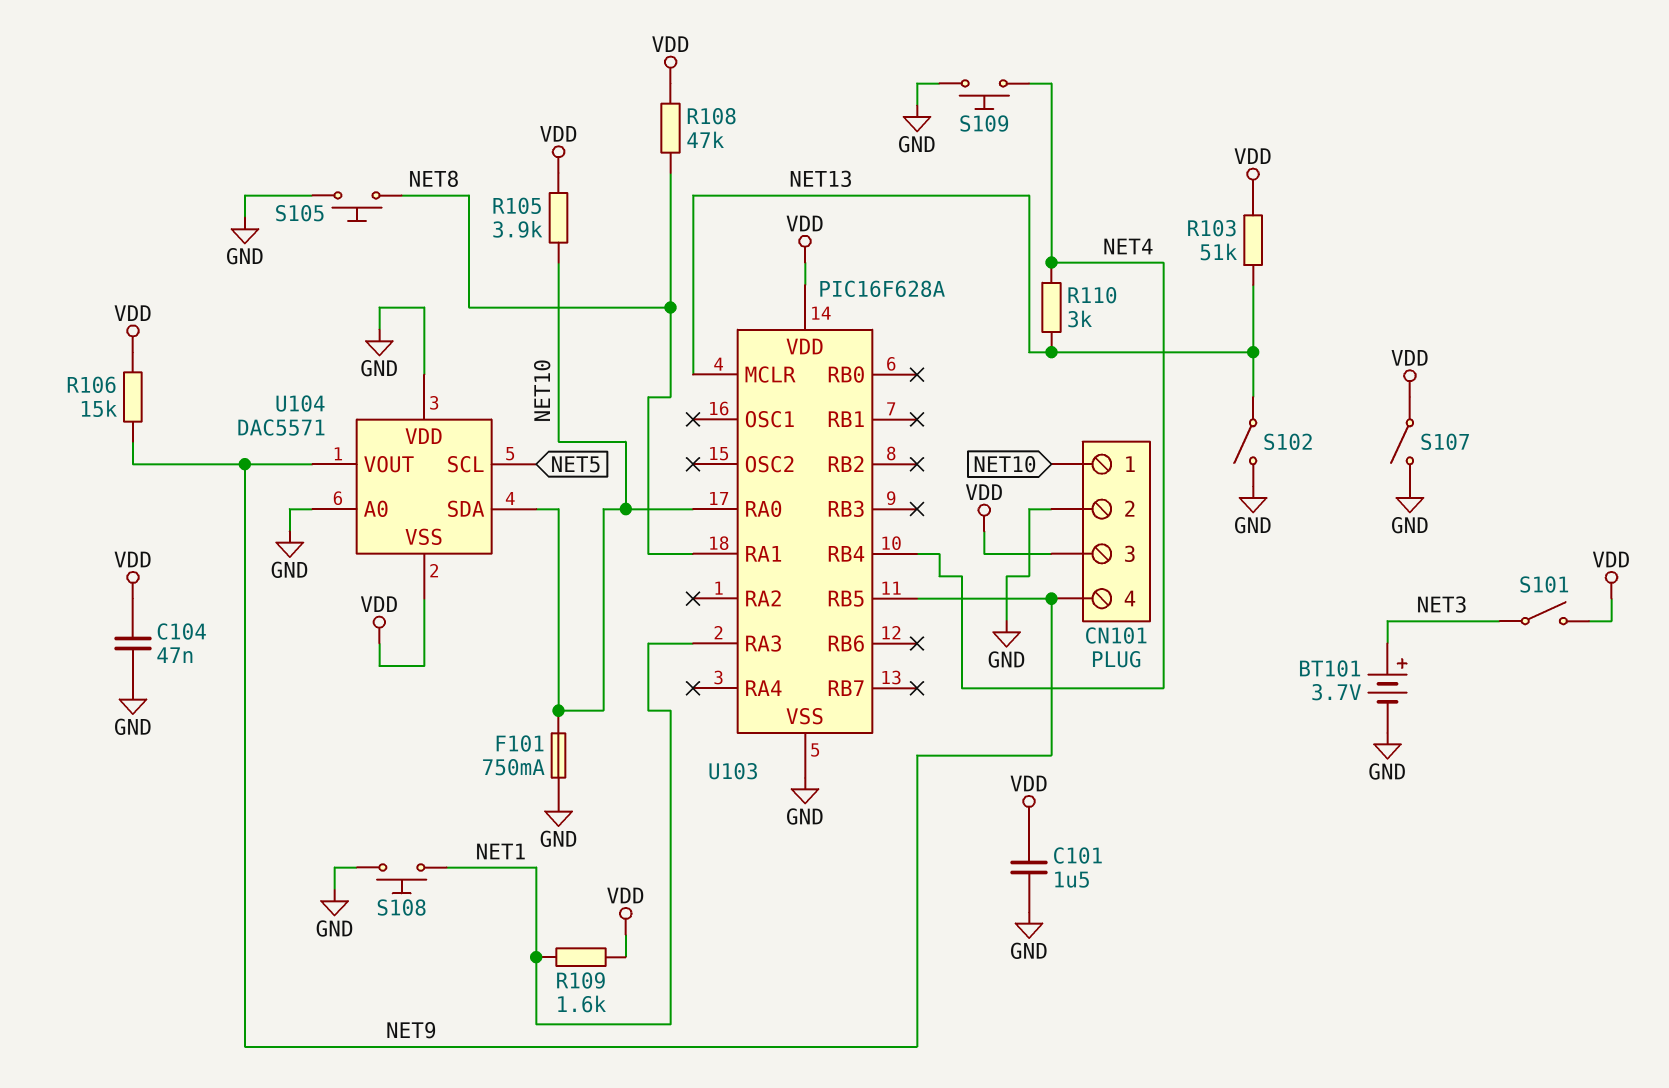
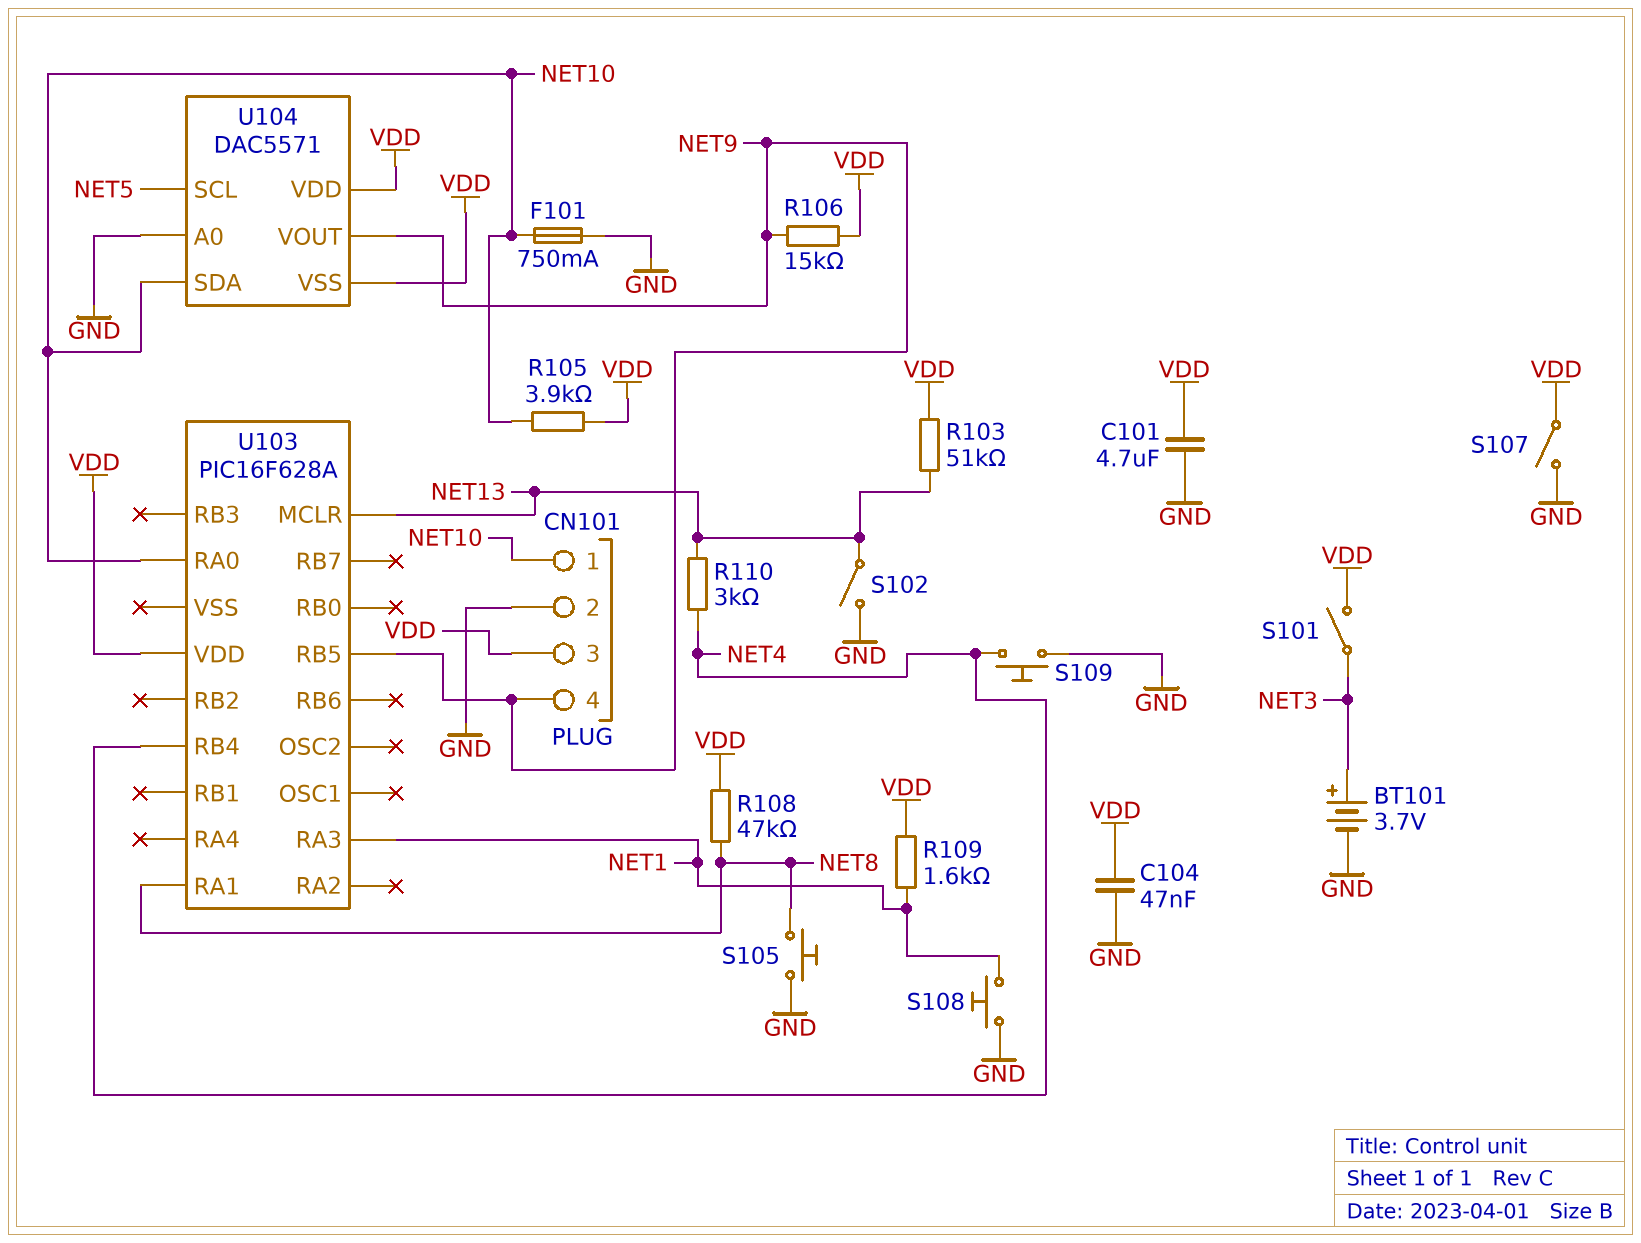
C101: 1.5uF (GND, VDD) -> 4.7uF (GND, VDD)
U103 pin VSS: GND -> none
U104 pin VDD: GND -> VDD

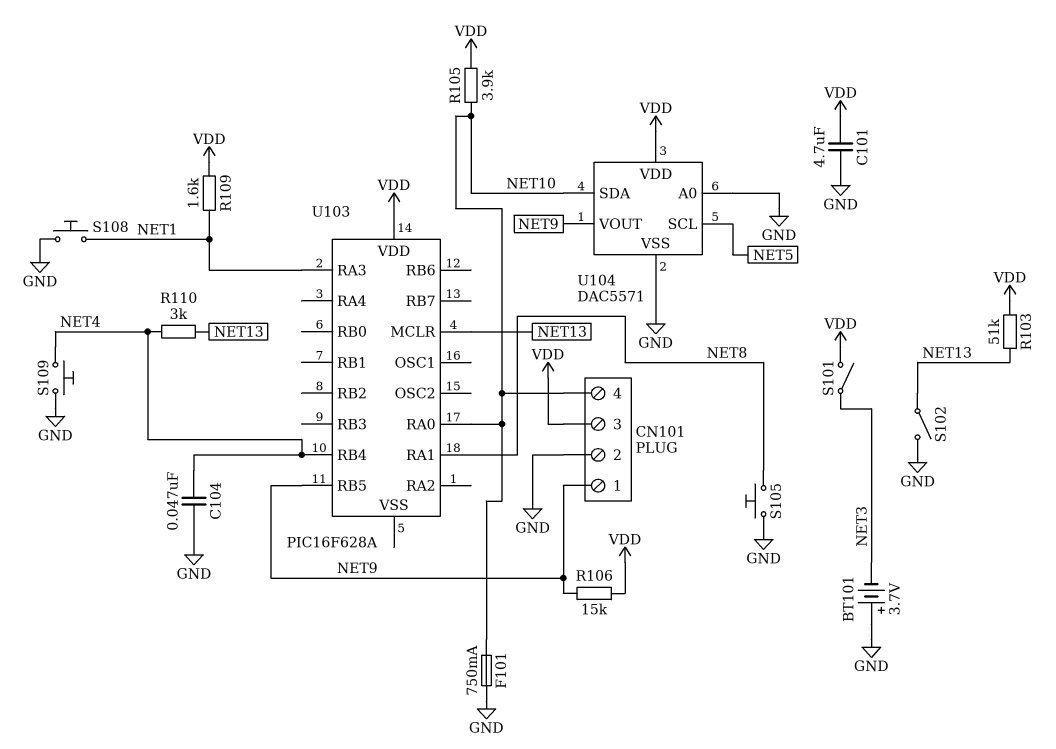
BT101: 3.7V (plus NET3, minus GND) -> 3.7V (plus GND, minus NET3)
C104: 47nF (GND, VDD) -> 47nF (GND, NET4)
CN101 pin 1: NET10 -> NET9
CN101 pin 4: NET9 -> NET10
R108: 47k (NET8, VDD) -> none
S107: switch (GND, VDD) -> none
U104 pin VSS: VDD -> GND

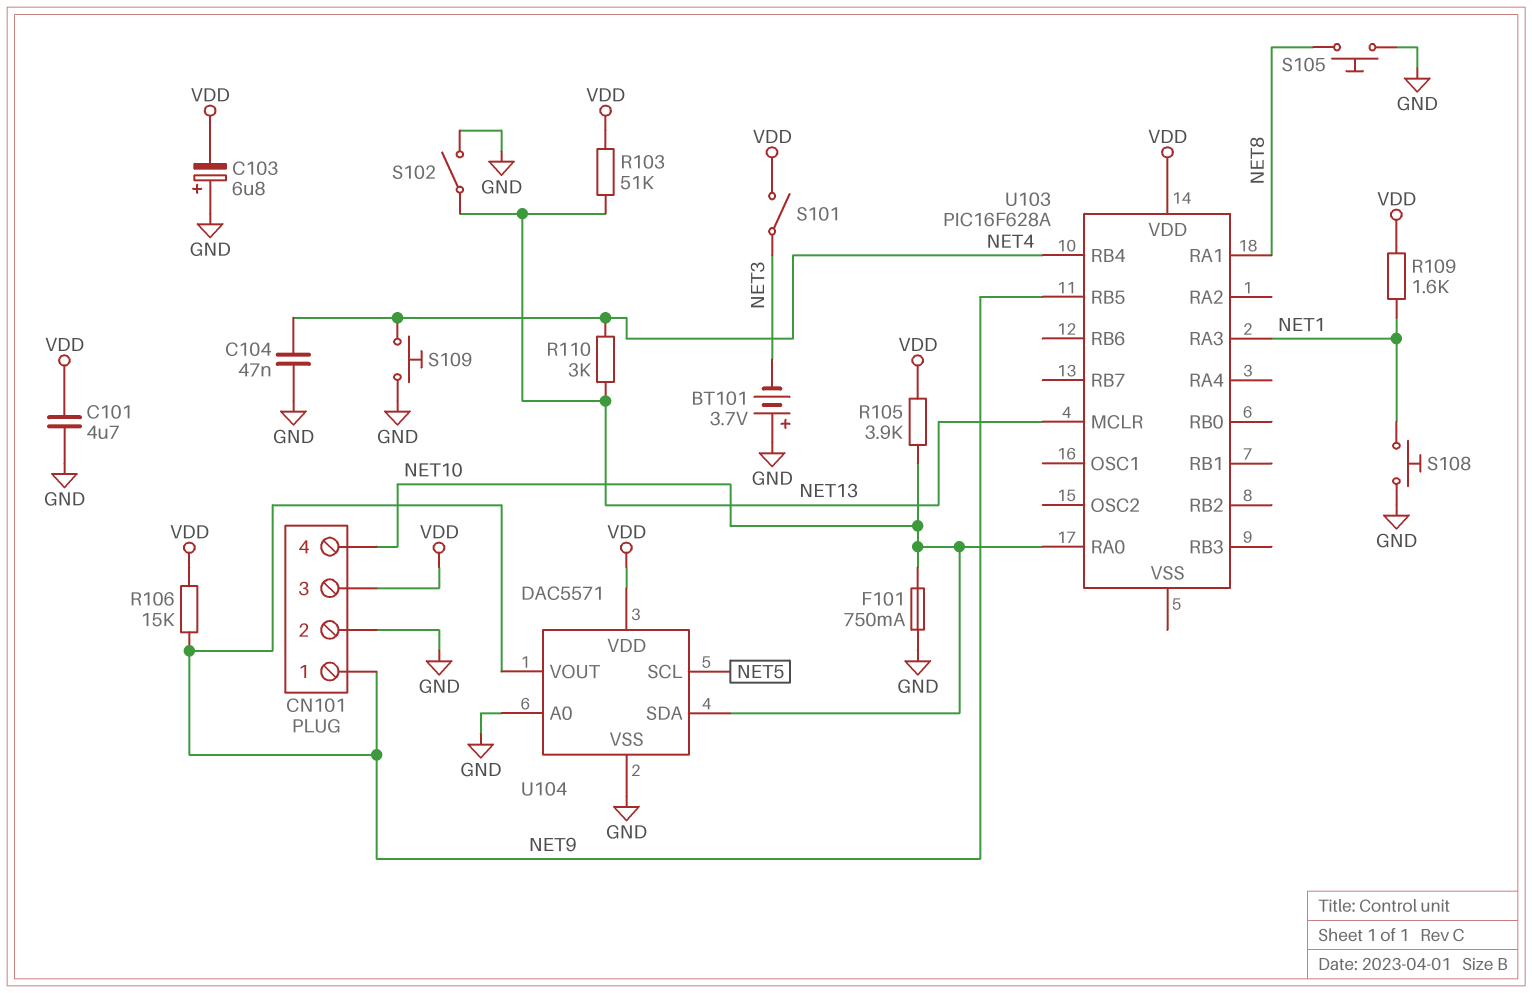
C103: none -> 6.8uF (plus GND, minus VDD)

